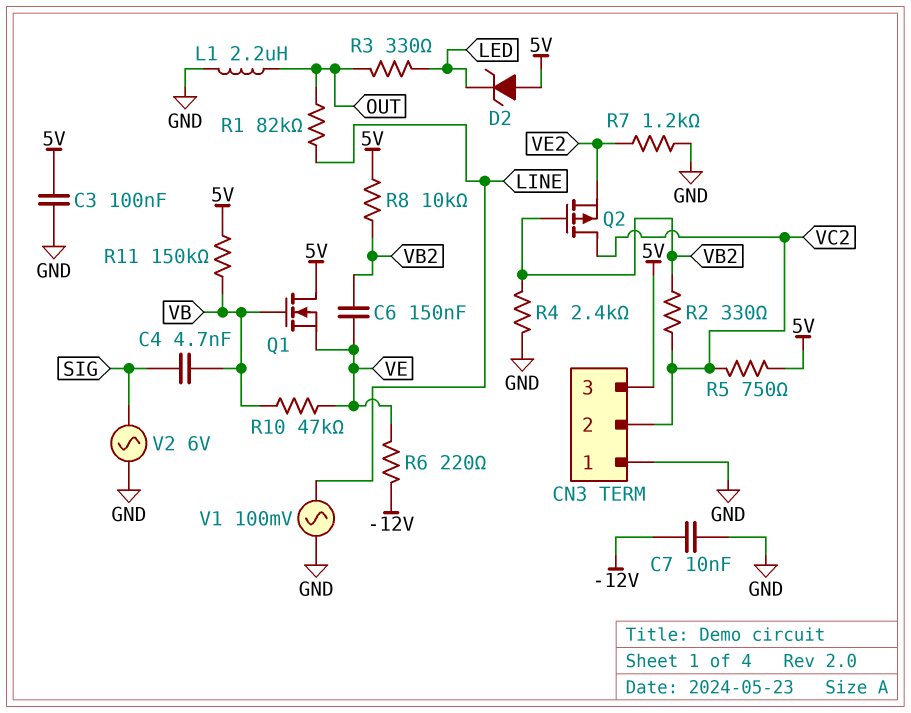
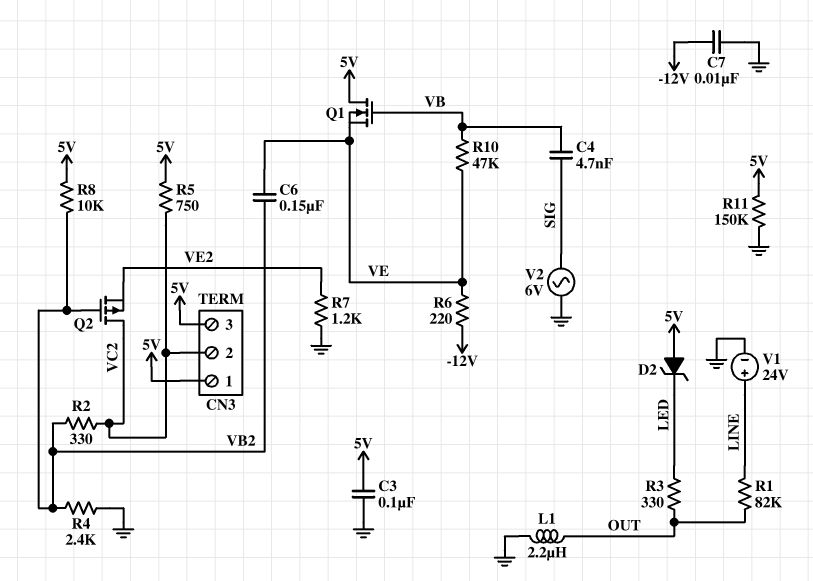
CN3 pin 1: GND -> 5V
R11: 150k (5V, VB) -> 150k (5V, GND)
V1: AC 100mV (GND, LINE) -> 24V (plus LINE, minus GND)

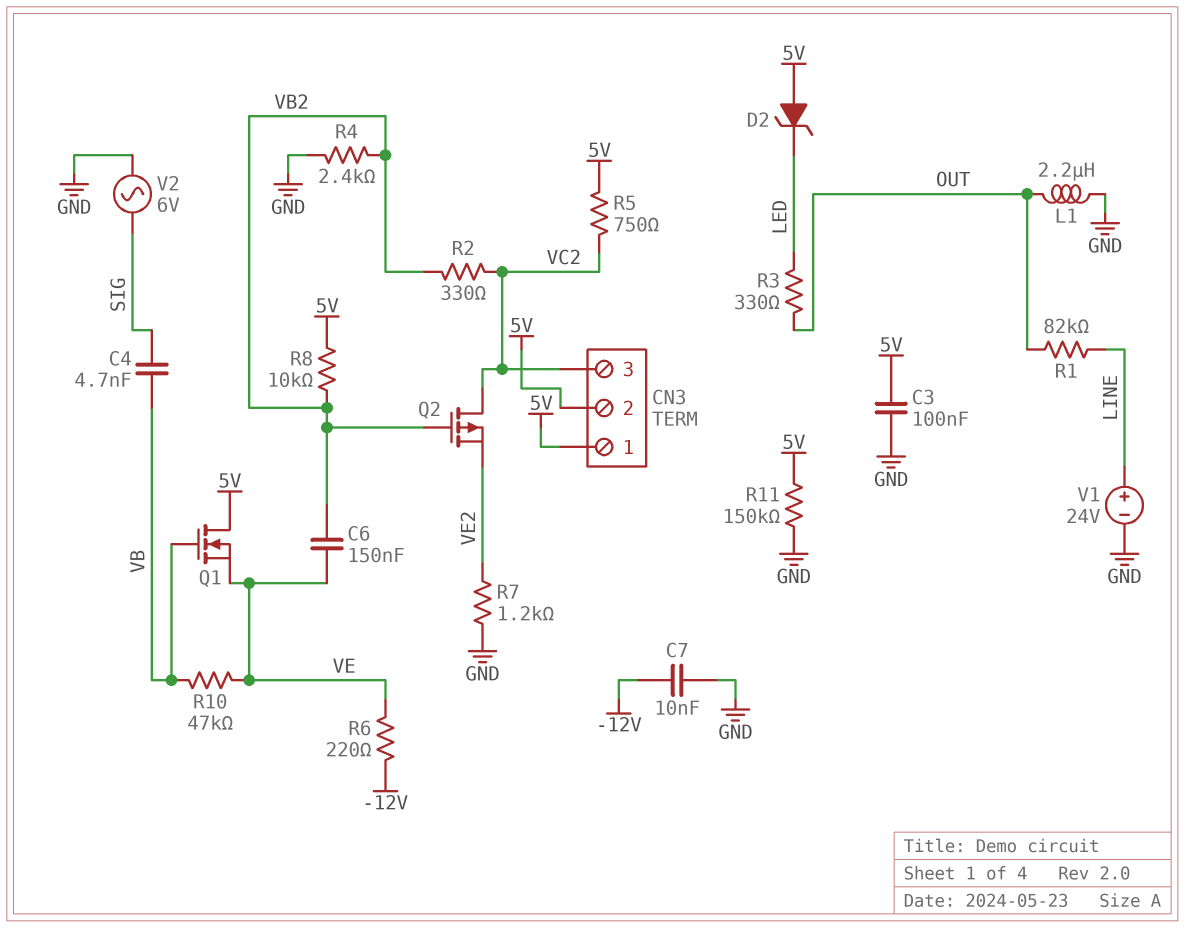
CN3 pin 2: VC2 -> 5V
CN3 pin 3: 5V -> VC2

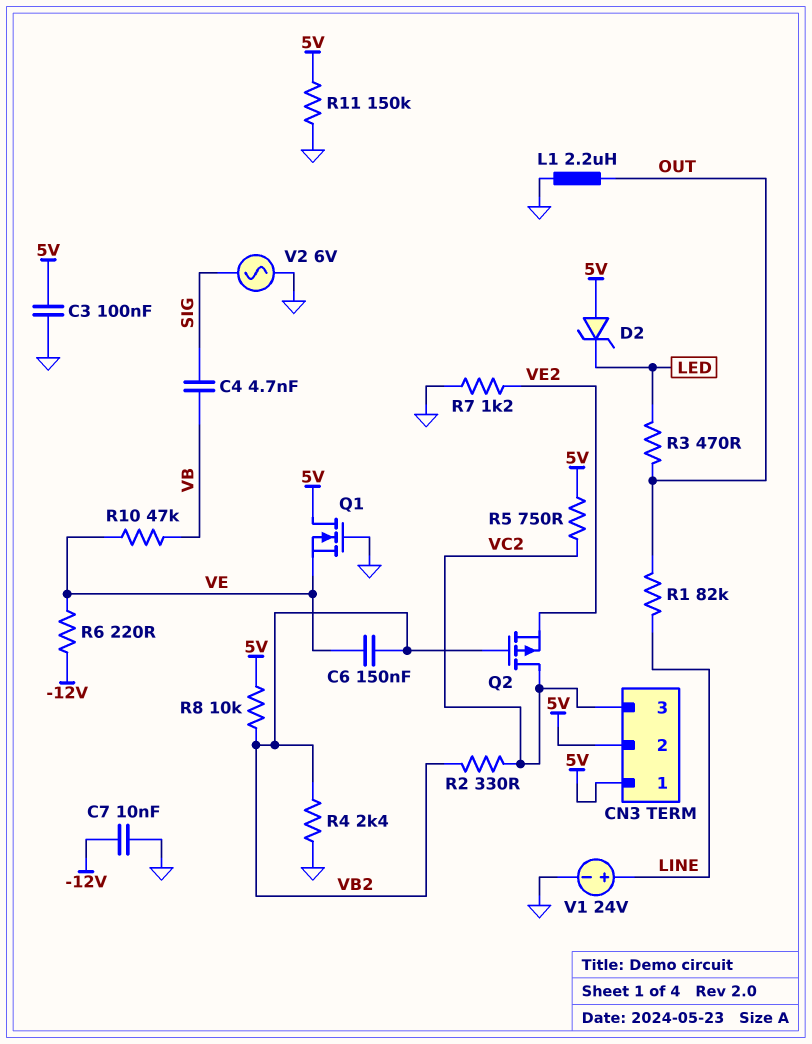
Q1: NMOS (G VB, D 5V, S VE) -> NMOS (G GND, D 5V, S VE)
R3: 330 (LED, OUT) -> 470 (LED, OUT)

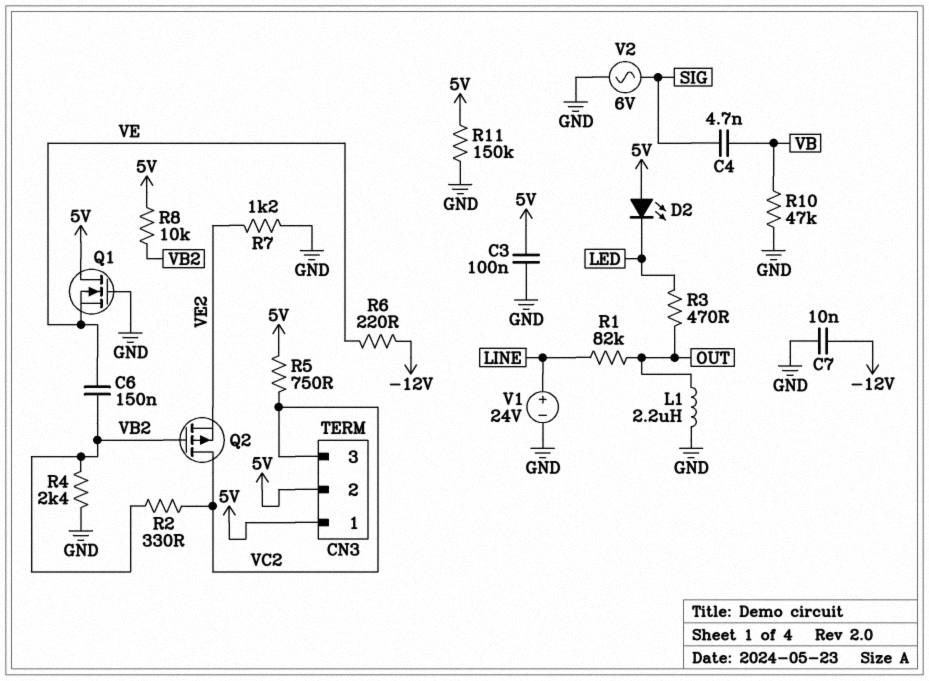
D2: zener (A 5V, K LED) -> LED (A 5V, K LED)
R10: 47k (VB, VE) -> 47k (GND, VB)

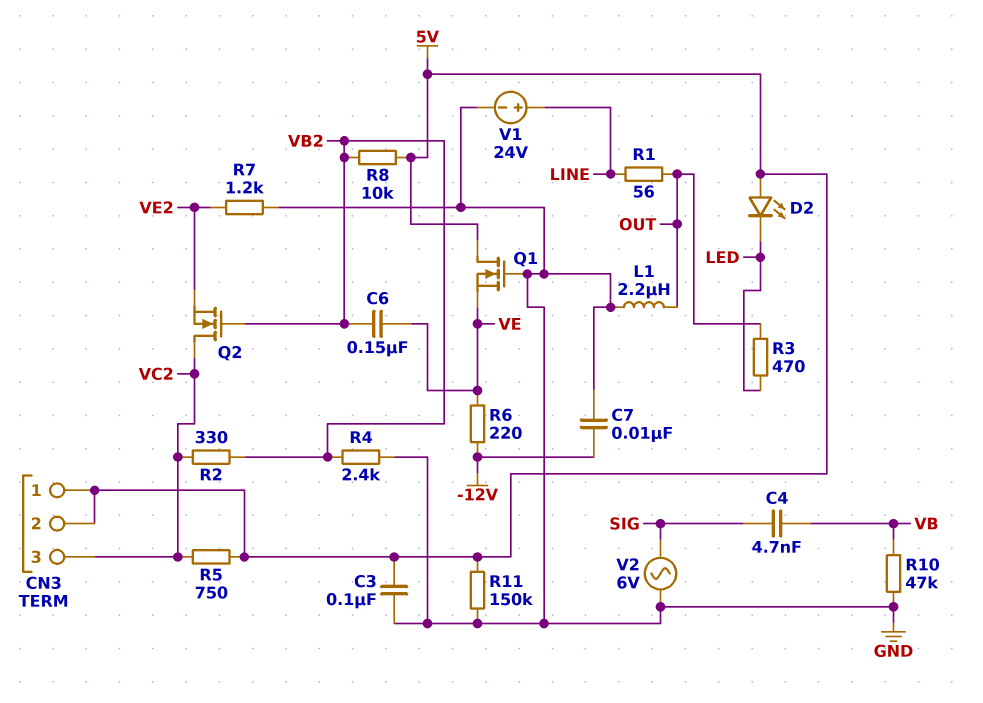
Q2: PMOS (G VB2, D VC2, S VE2) -> NMOS (G VB2, D VC2, S VE2)
R1: 82k (LINE, OUT) -> 56 (LINE, OUT)

